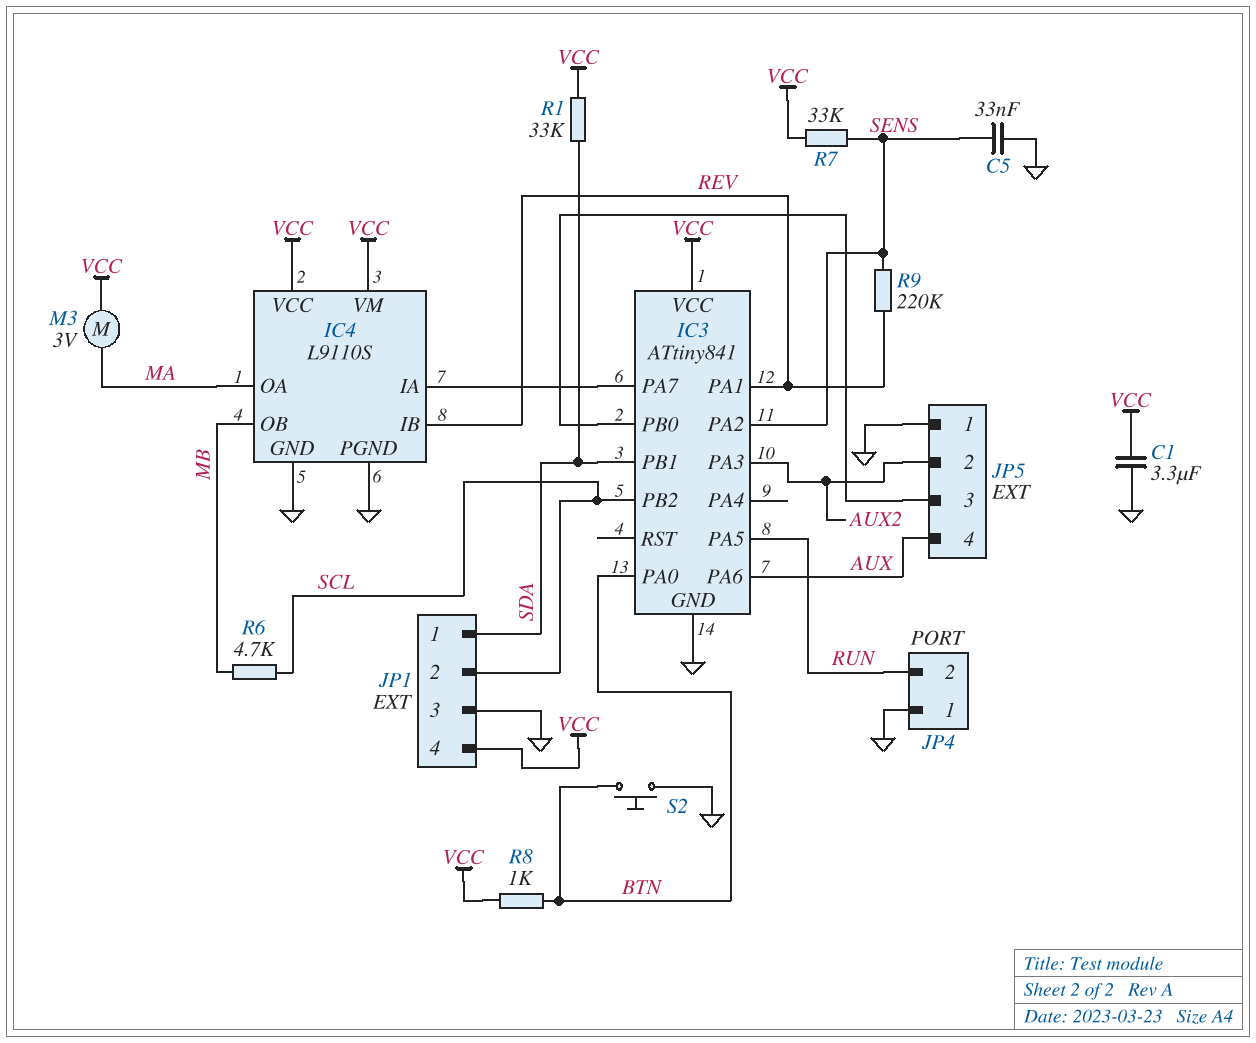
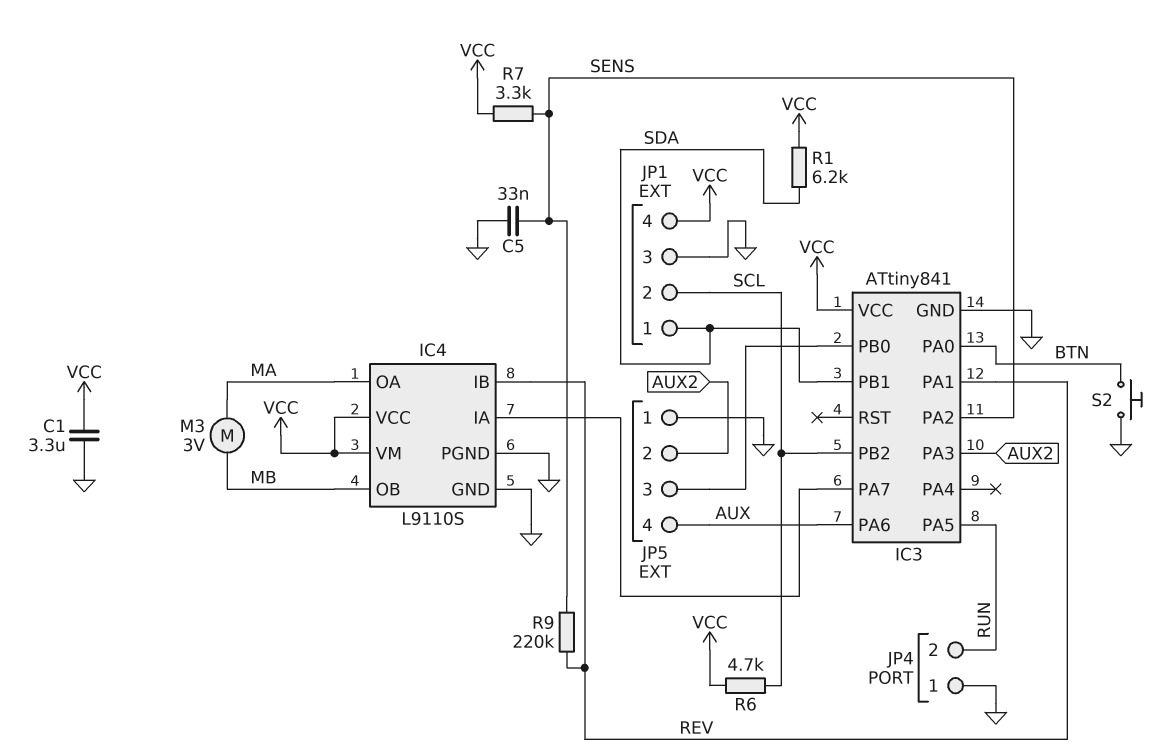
M3: motor 3V (MA, VCC) -> motor 3V (MA, MB)
R1: 33k (SDA, VCC) -> 6.2k (SDA, VCC)
R6: 4.7k (MB, SCL) -> 4.7k (SCL, VCC)
R7: 33k (SENS, VCC) -> 3.3k (SENS, VCC)
R8: 1k (BTN, VCC) -> none

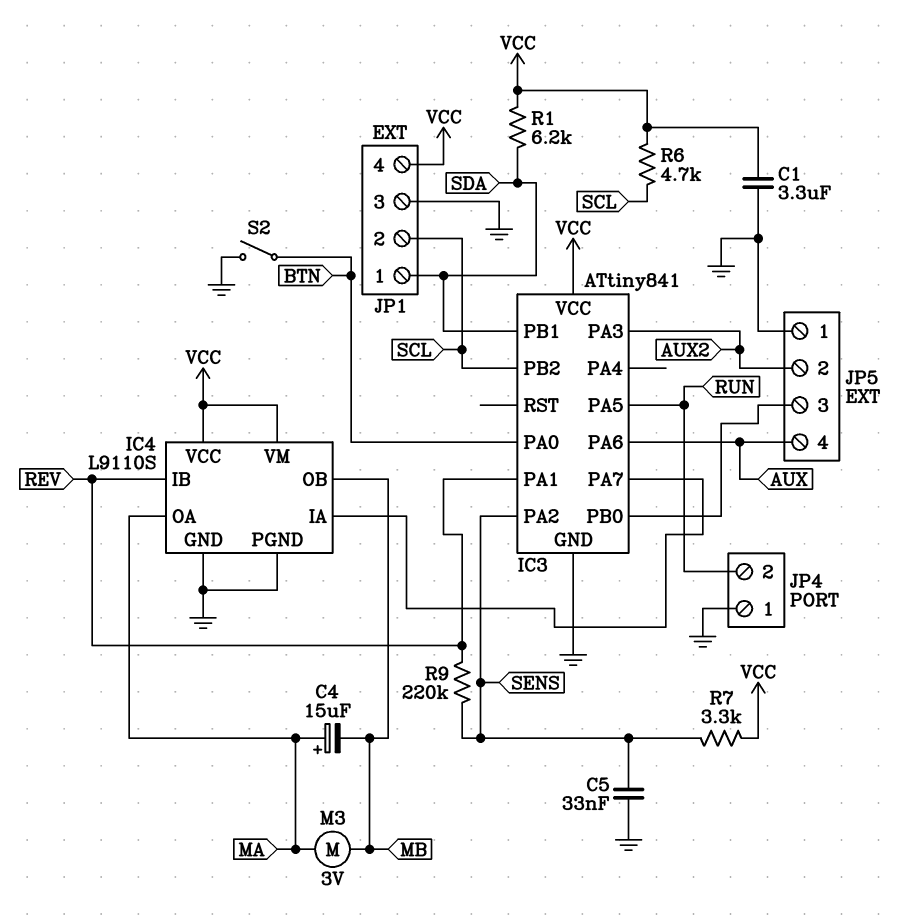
C4: none -> 15uF (plus MA, minus MB)
S2: button (BTN, GND) -> switch (BTN, GND)

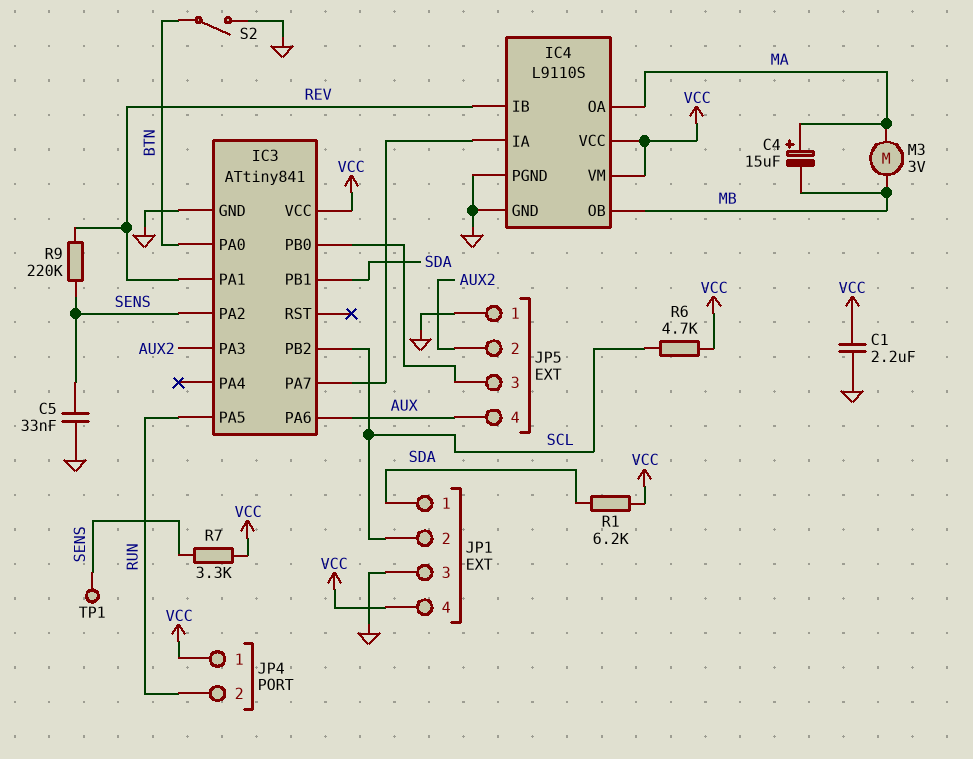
C1: 3.3uF (GND, VCC) -> 2.2uF (GND, VCC)
JP4 pin 1: GND -> VCC
TP1: none -> test point (SENS)

